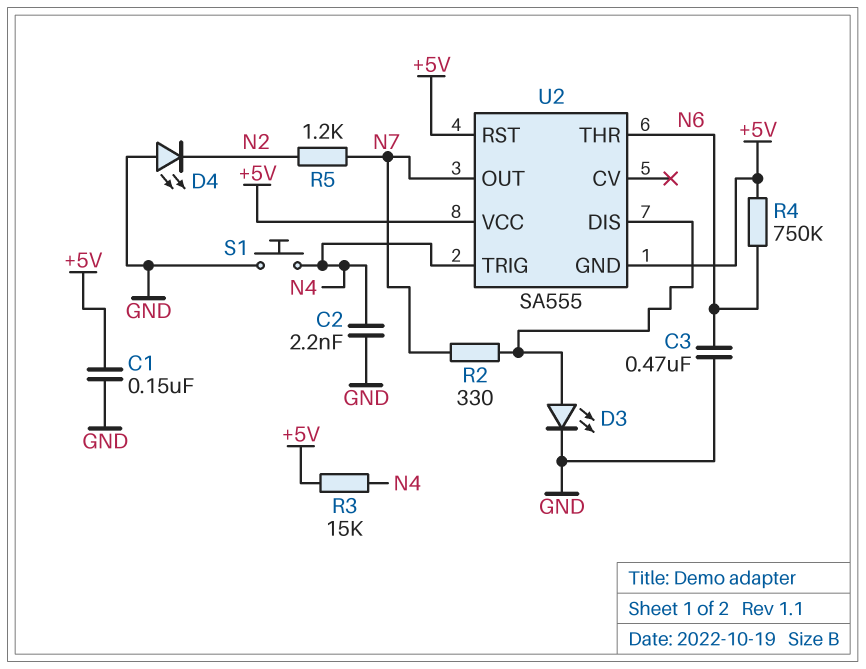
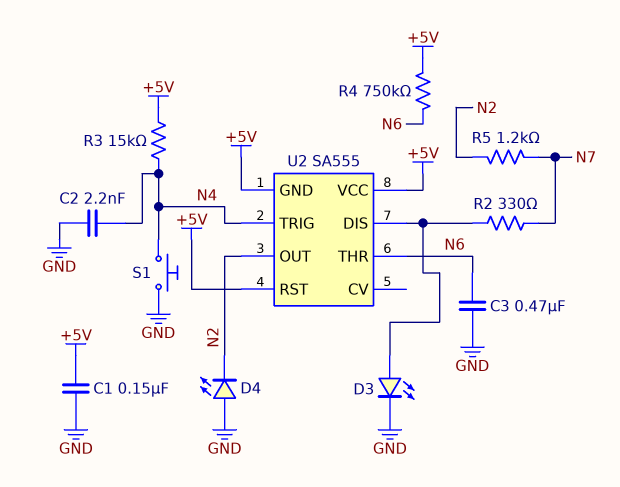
U2 pin OUT: N7 -> N2

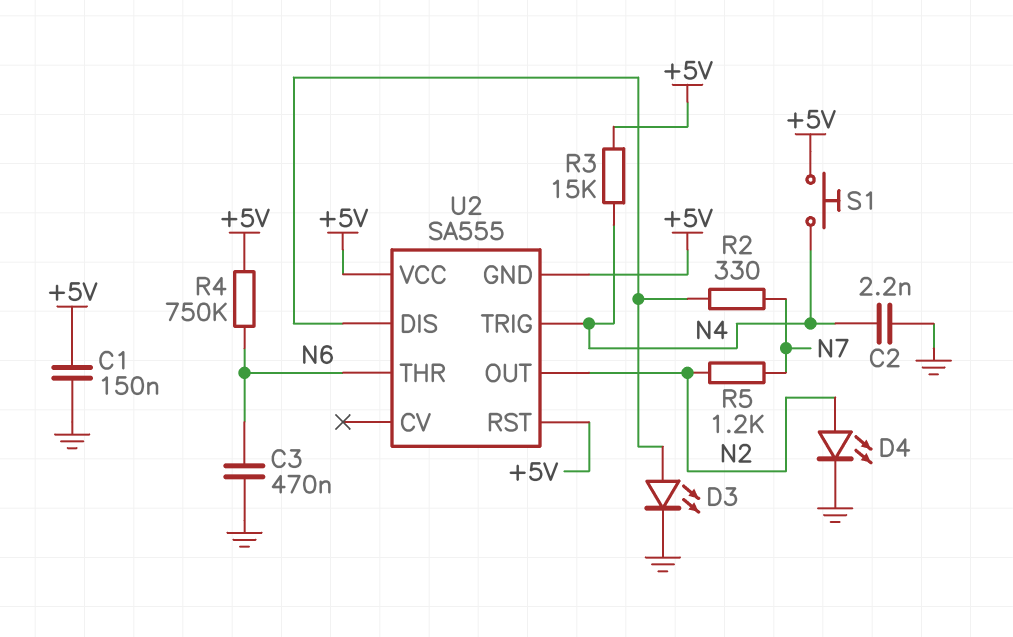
D4: LED (A GND, K N2) -> LED (A N2, K GND)
S1: button (GND, N4) -> button (+5V, N4)

